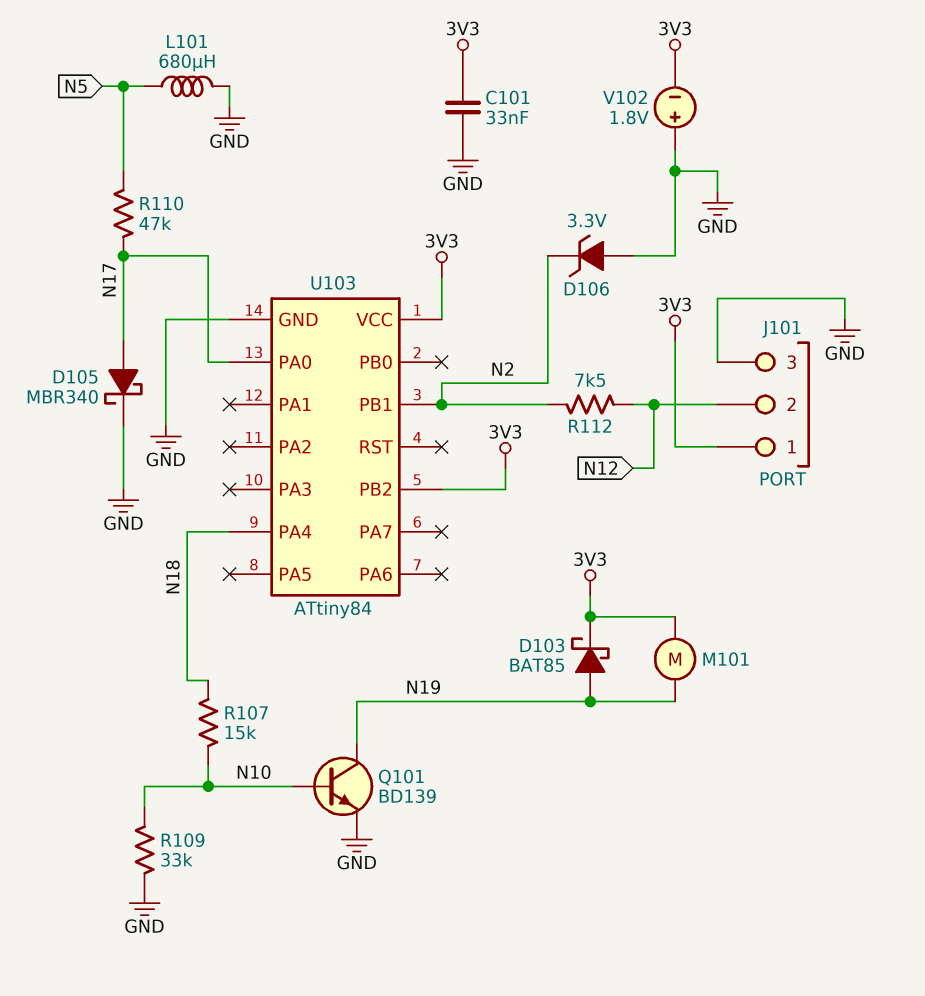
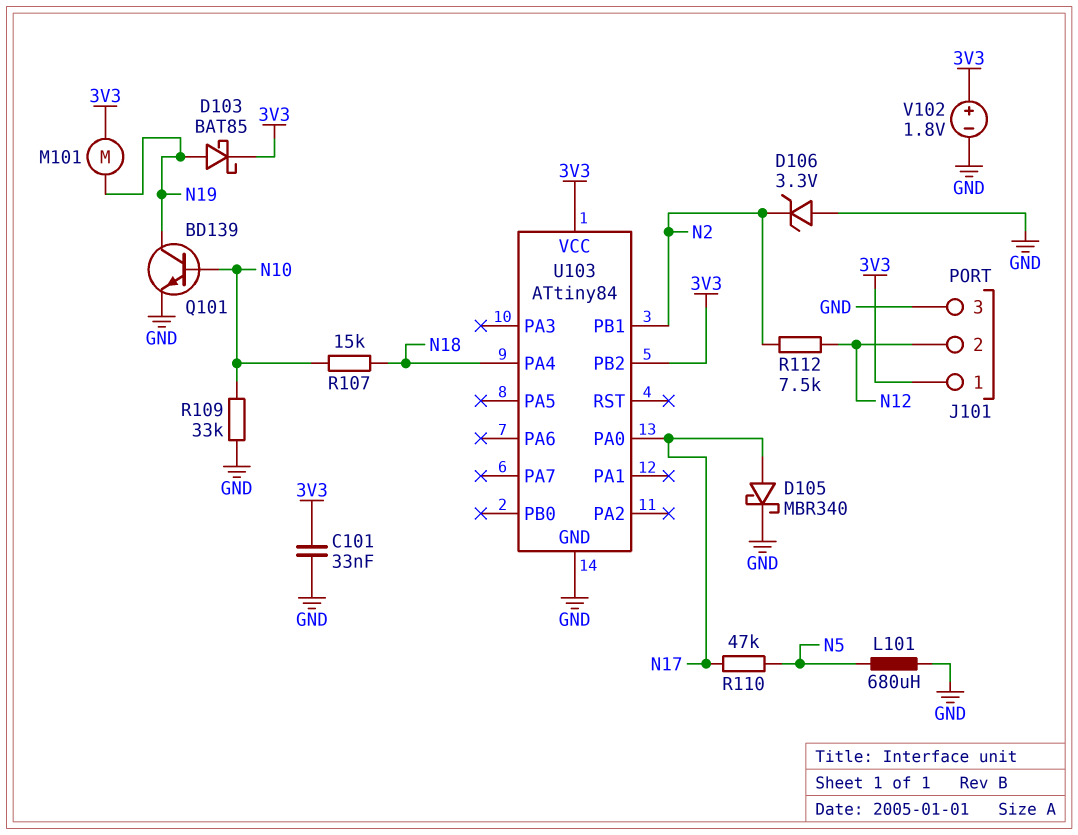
V102: 1.8V (plus GND, minus 3V3) -> 1.8V (plus 3V3, minus GND)

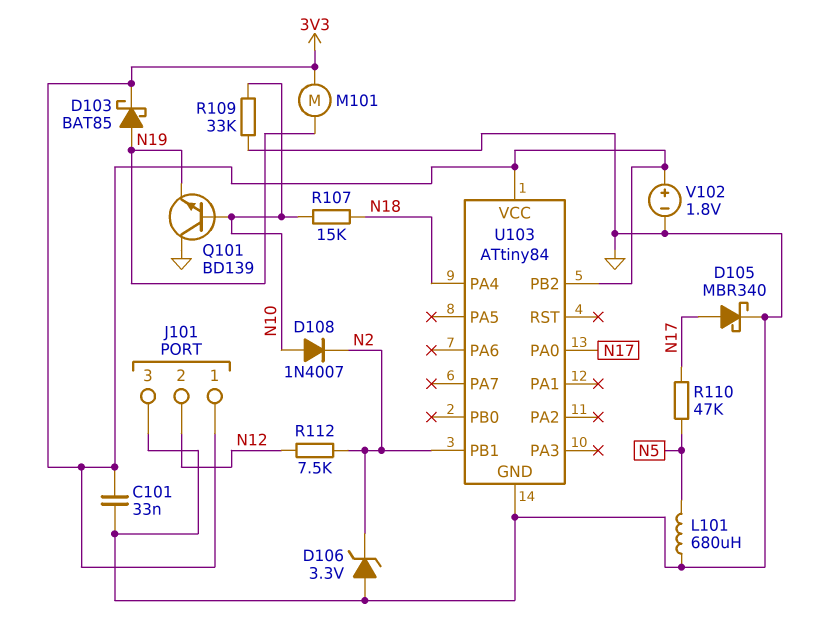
D108: none -> diode 1N4007 (A N10, K N2)
Q101: NPN BD139 (B N10, C N19, E GND) -> NPN BD139 (B N10, C GND, E N19)

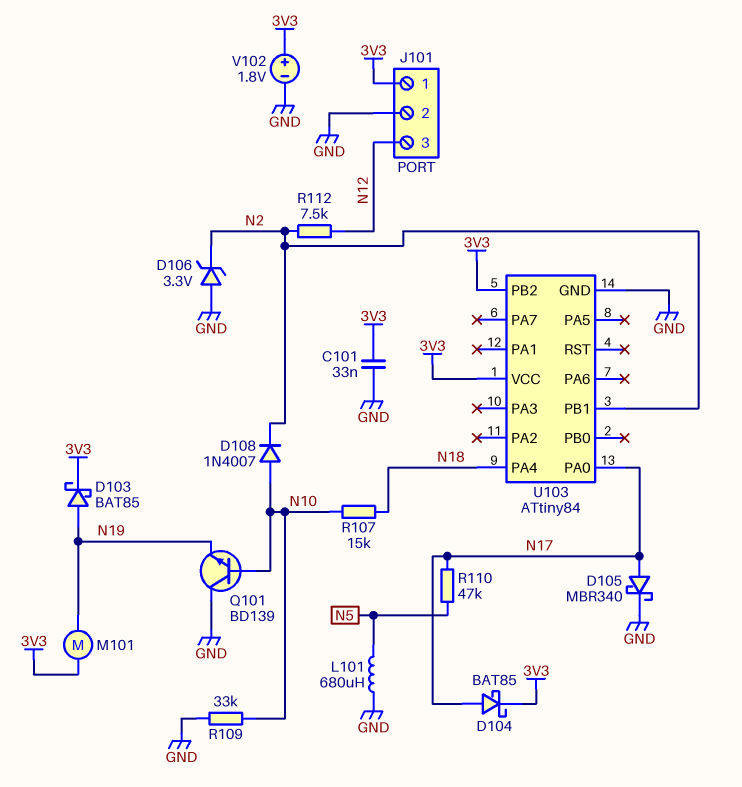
D104: none -> schottky BAT85 (A N17, K 3V3)
J101 pin 2: N12 -> GND
J101 pin 3: GND -> N12

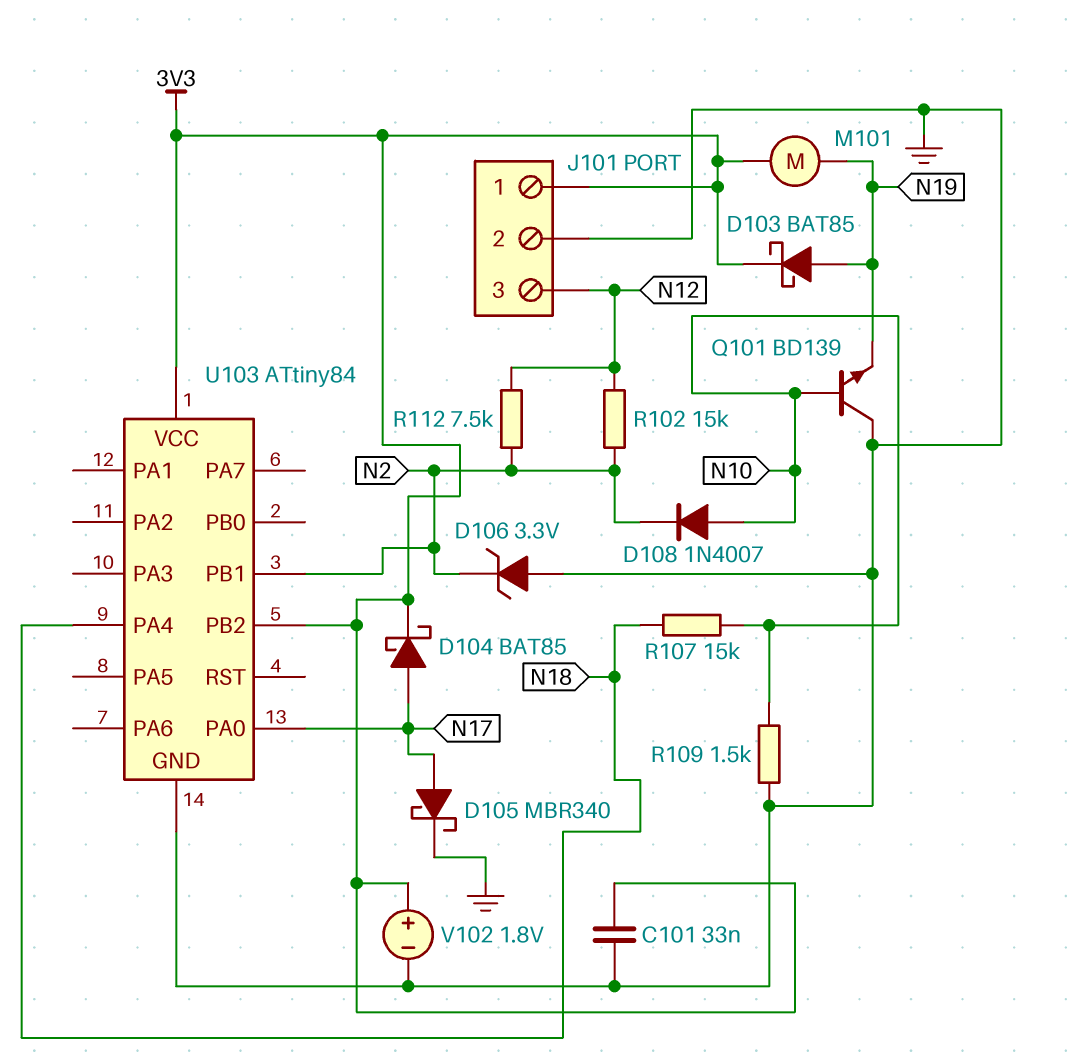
L101: 680uH (GND, N5) -> none
R102: none -> 15k (N2, N12)
R109: 33k (GND, N10) -> 1.5k (GND, N10)
R110: 47k (N5, N17) -> none

